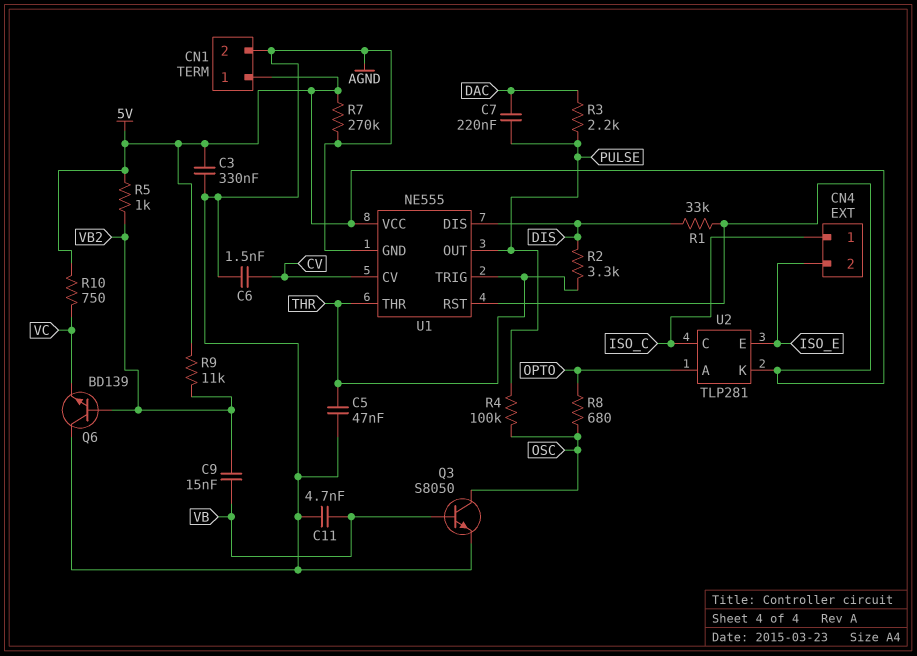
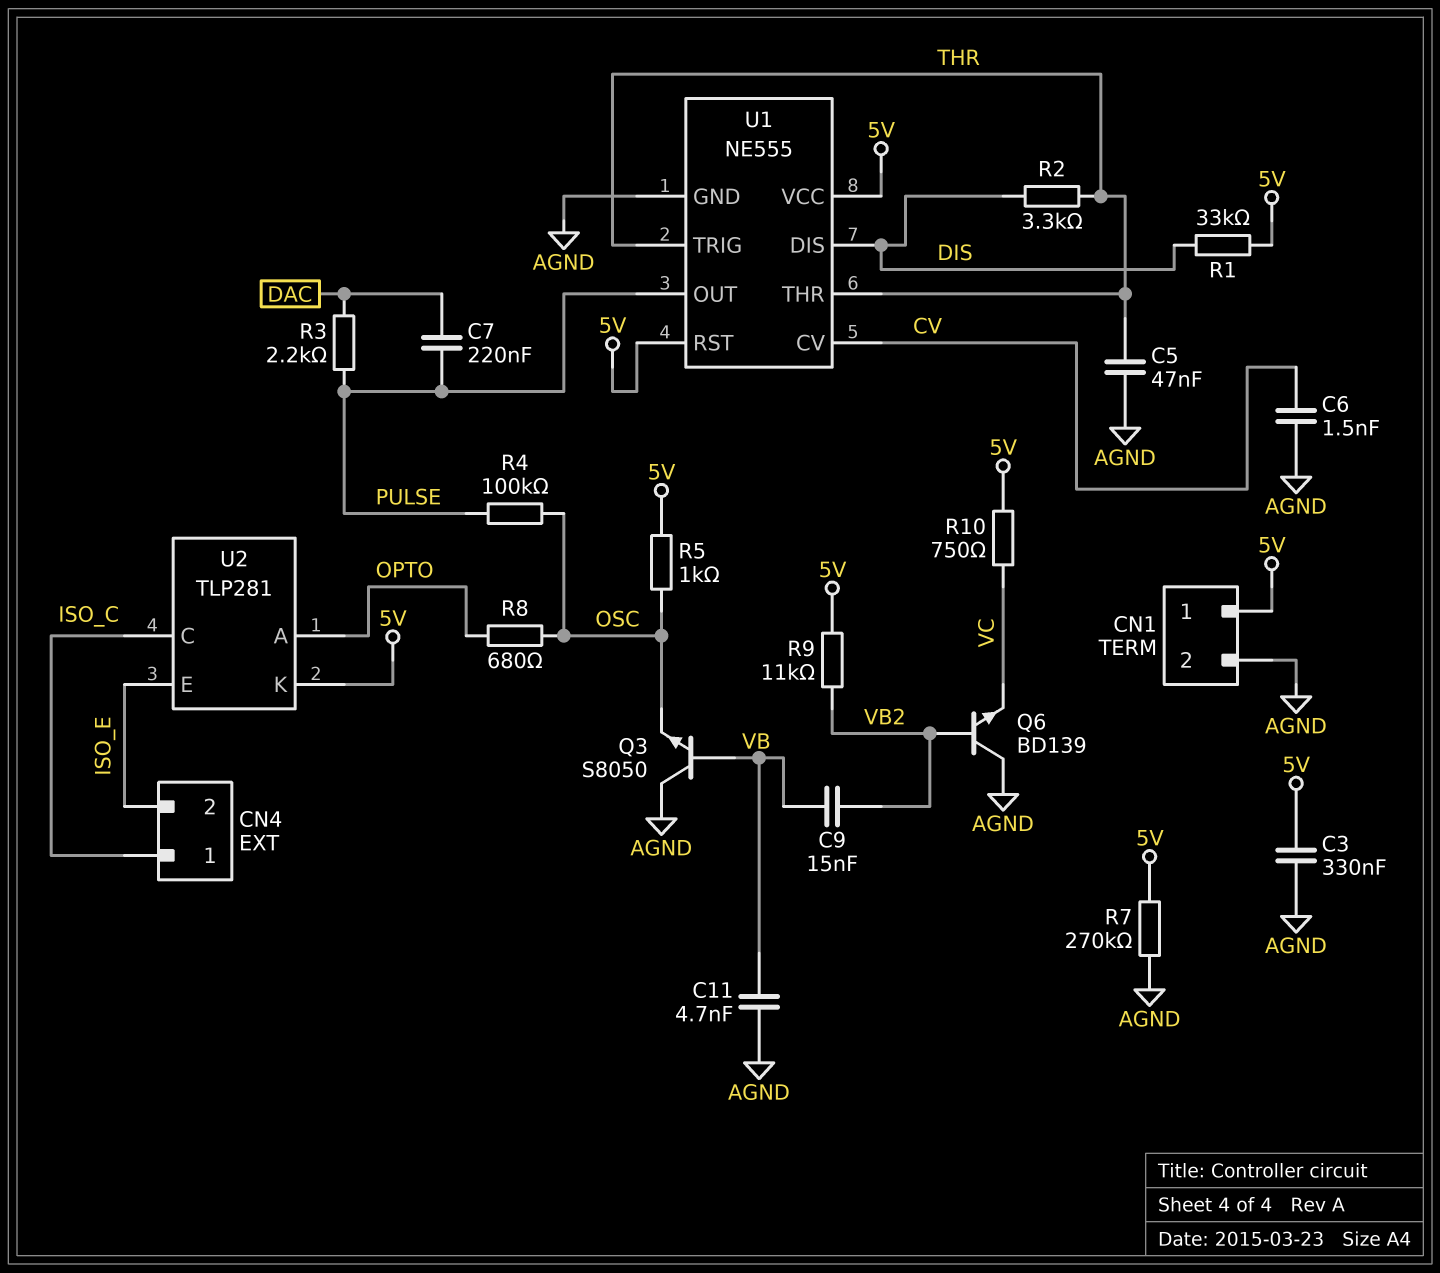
Q3: NPN S8050 (B VB, C OSC, E AGND) -> NPN S8050 (B VB, C AGND, E OSC)
R5: 1k (5V, VB2) -> 1k (5V, OSC)

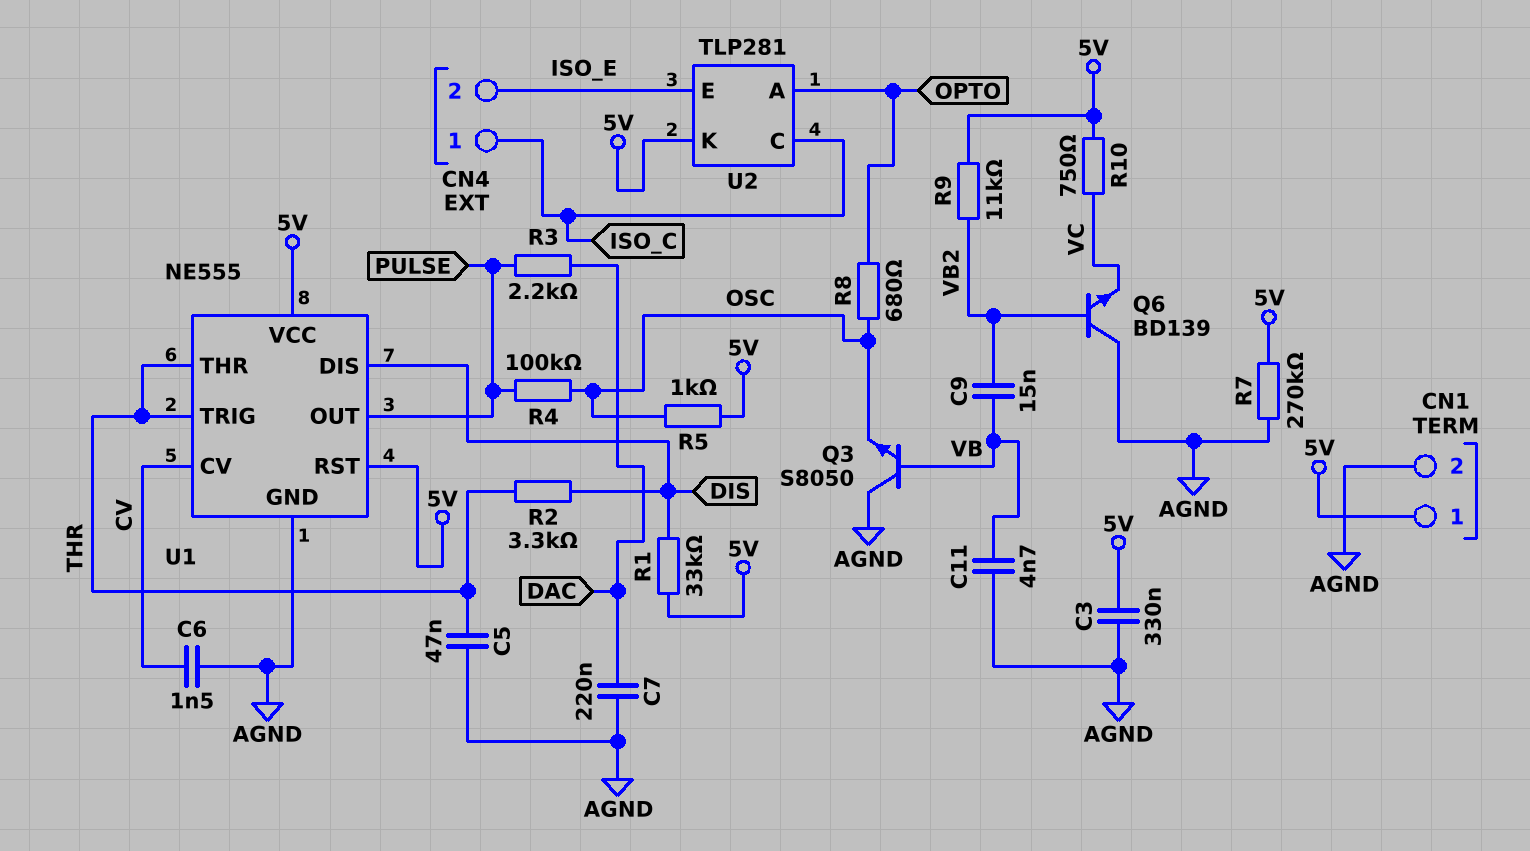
C7: 220nF (DAC, PULSE) -> 220nF (AGND, DAC)

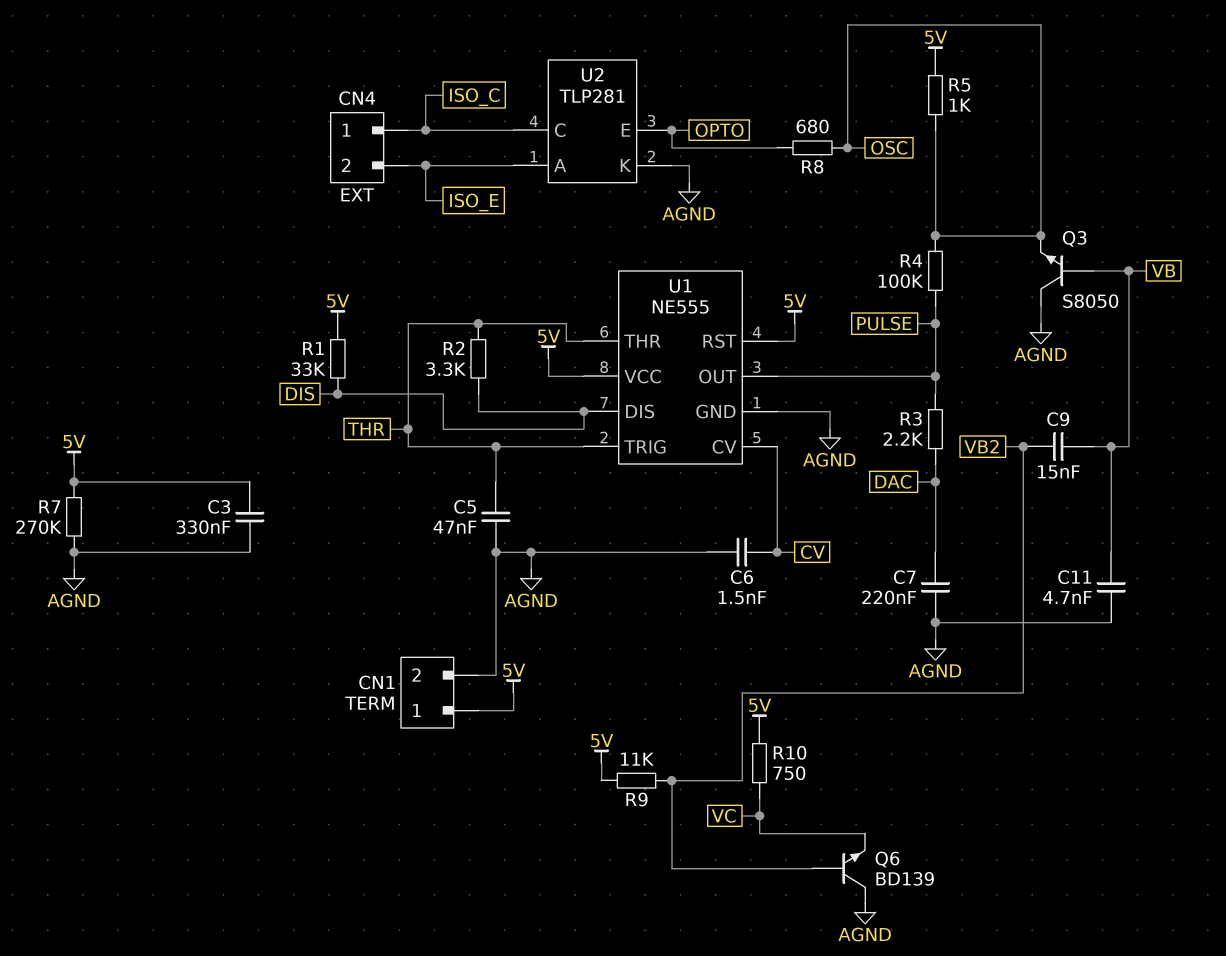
U2 pin A: OPTO -> ISO_E
U2 pin E: ISO_E -> OPTO
U2 pin K: 5V -> AGND

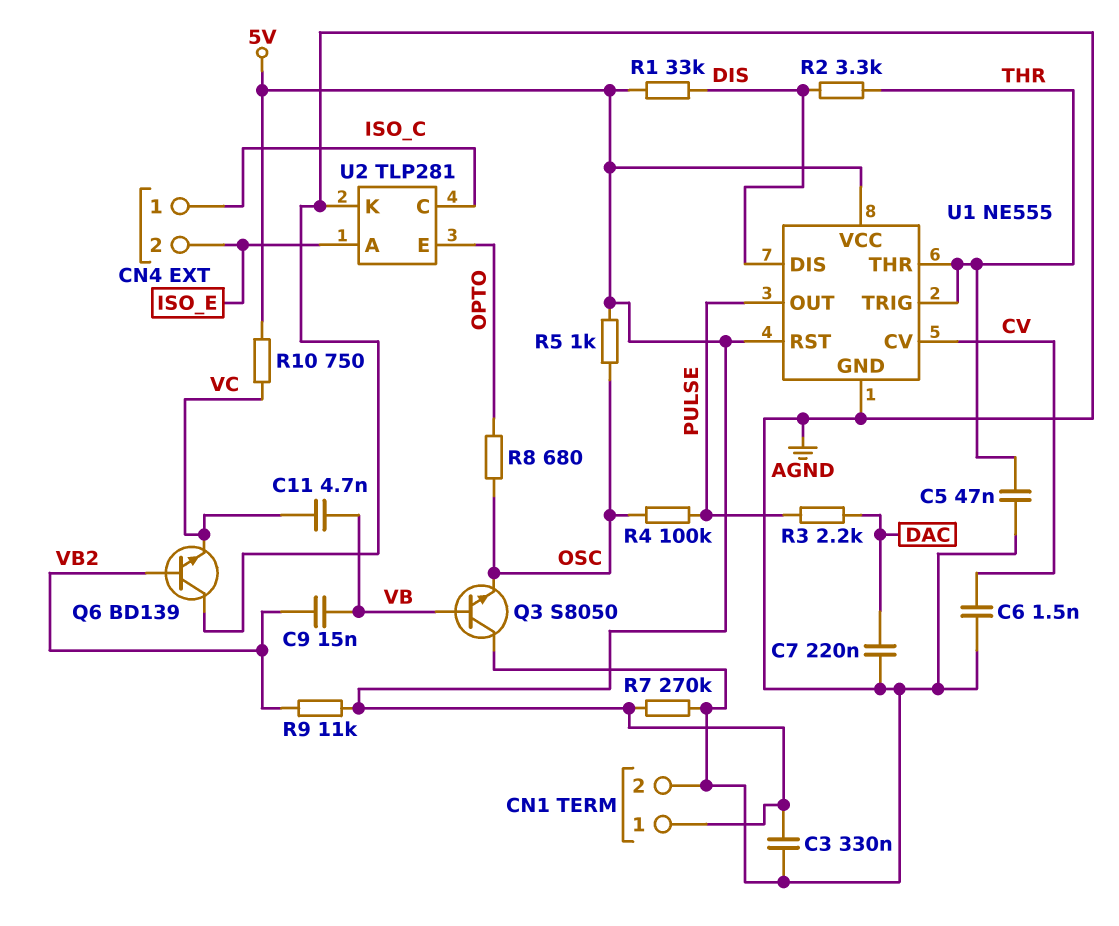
C11: 4.7nF (AGND, VB) -> 4.7nF (VB, VC)

